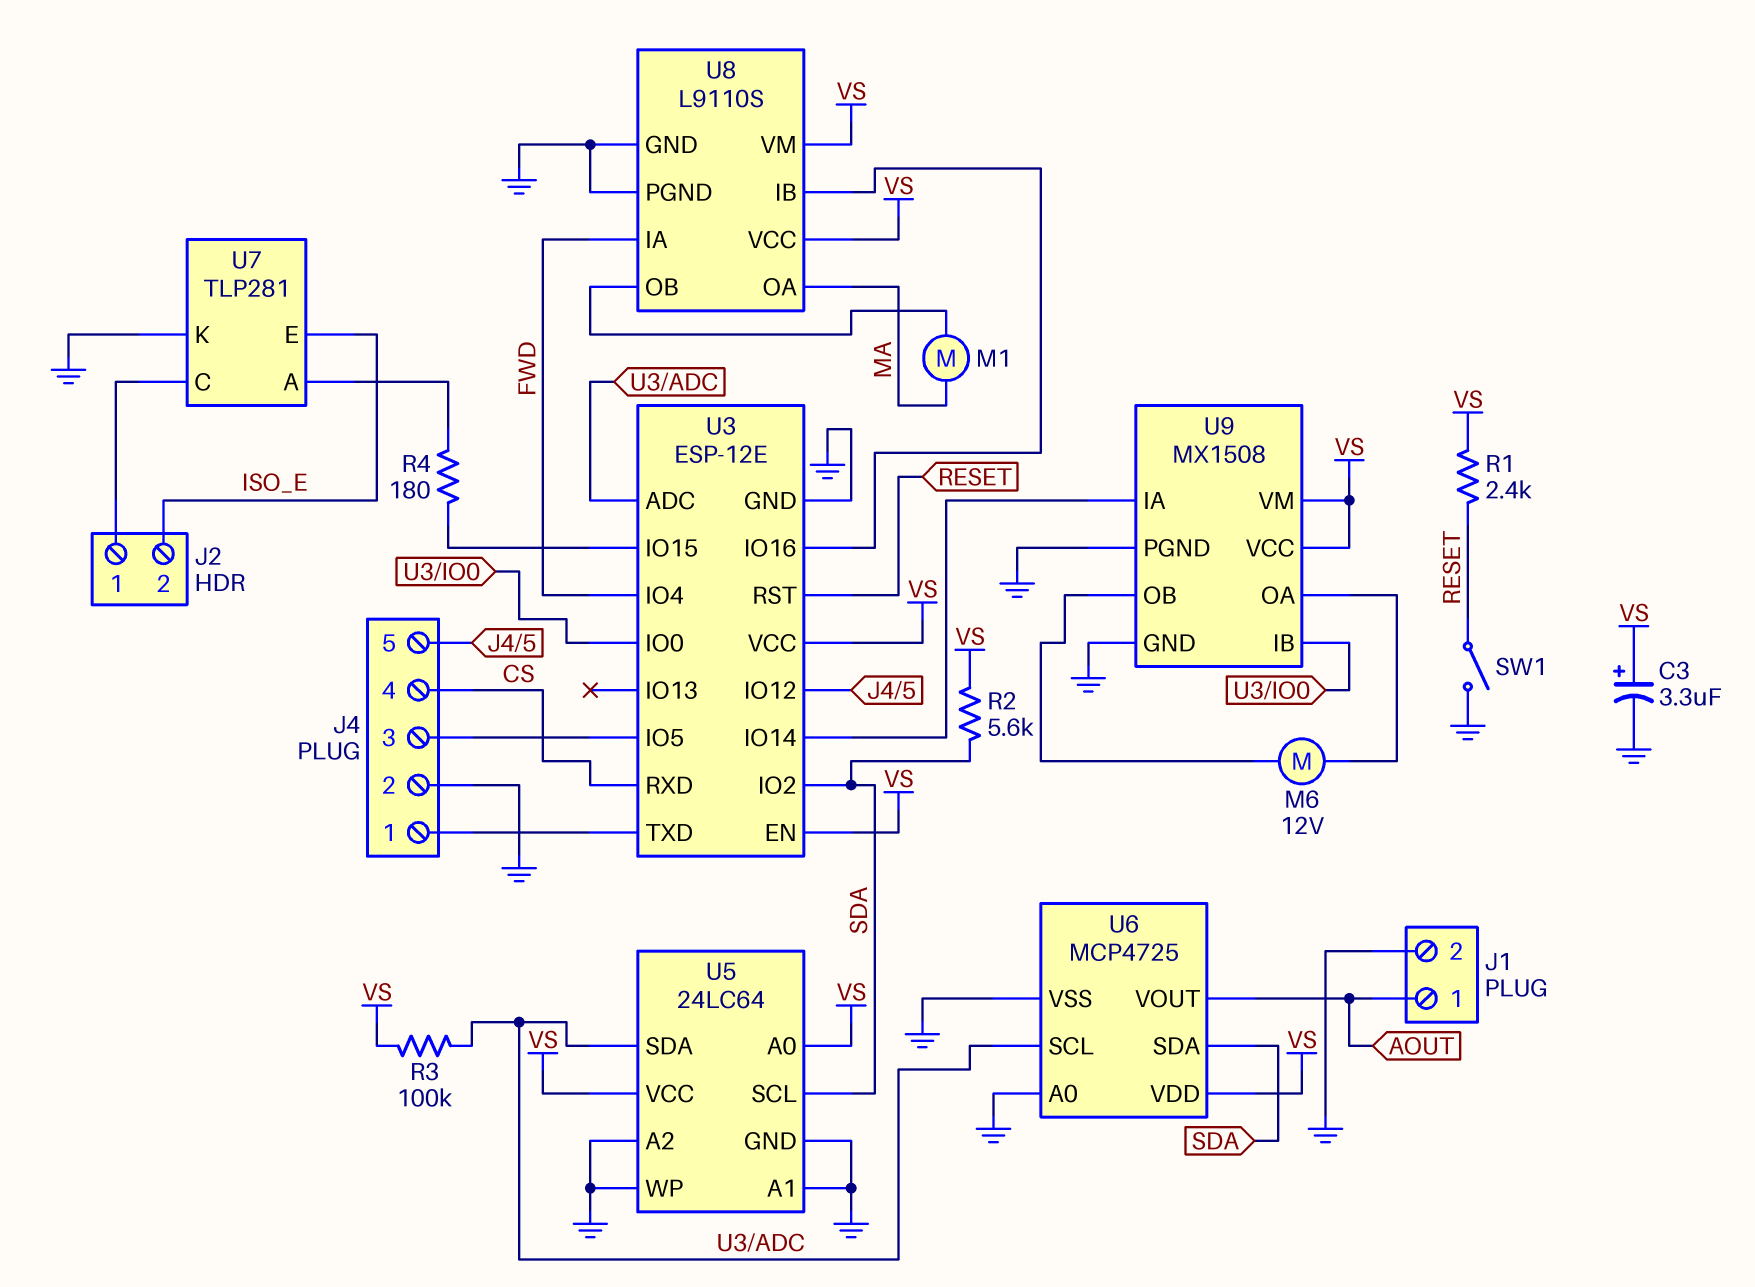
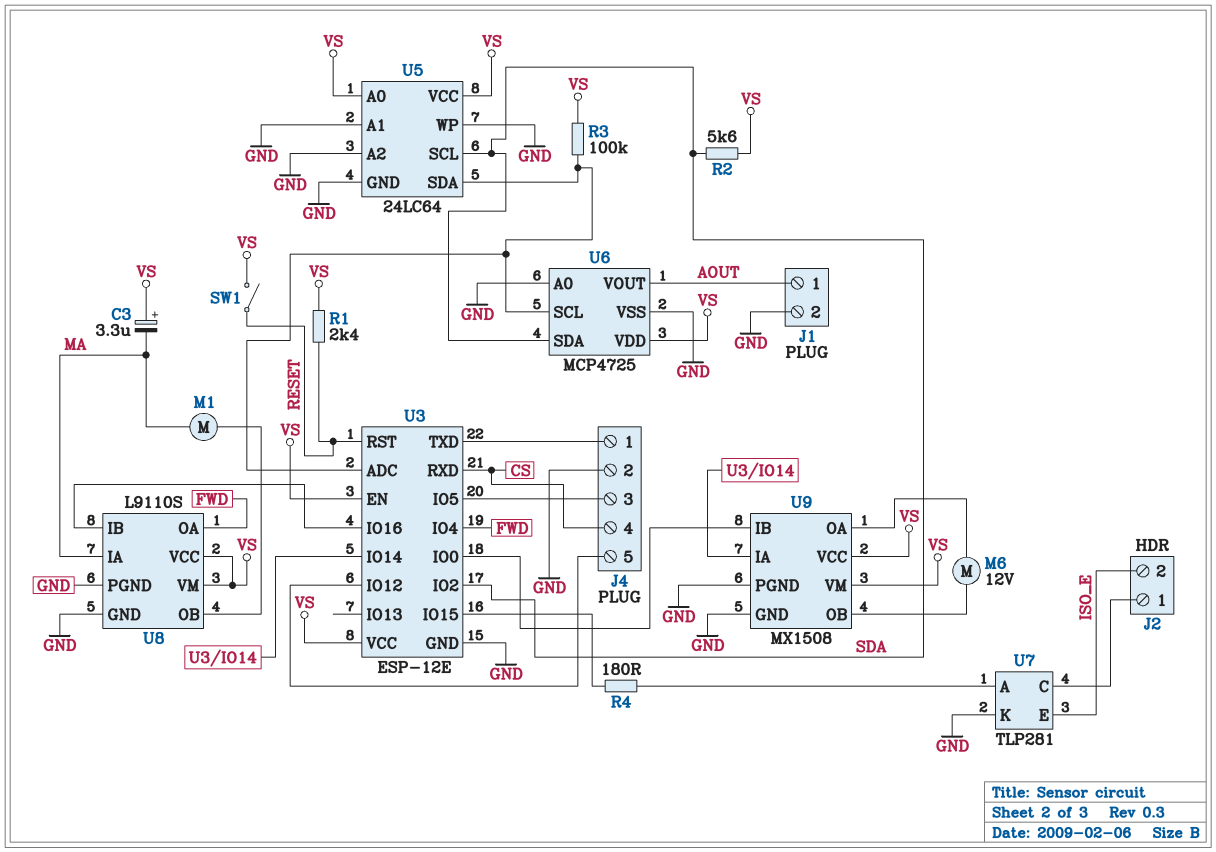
C3: 3.3uF (plus VS, minus GND) -> 3.3uF (plus VS, minus MA)
SW1: switch (GND, RESET) -> switch (RESET, VS)
U8 pin IA: FWD -> MA
U8 pin OA: MA -> FWD

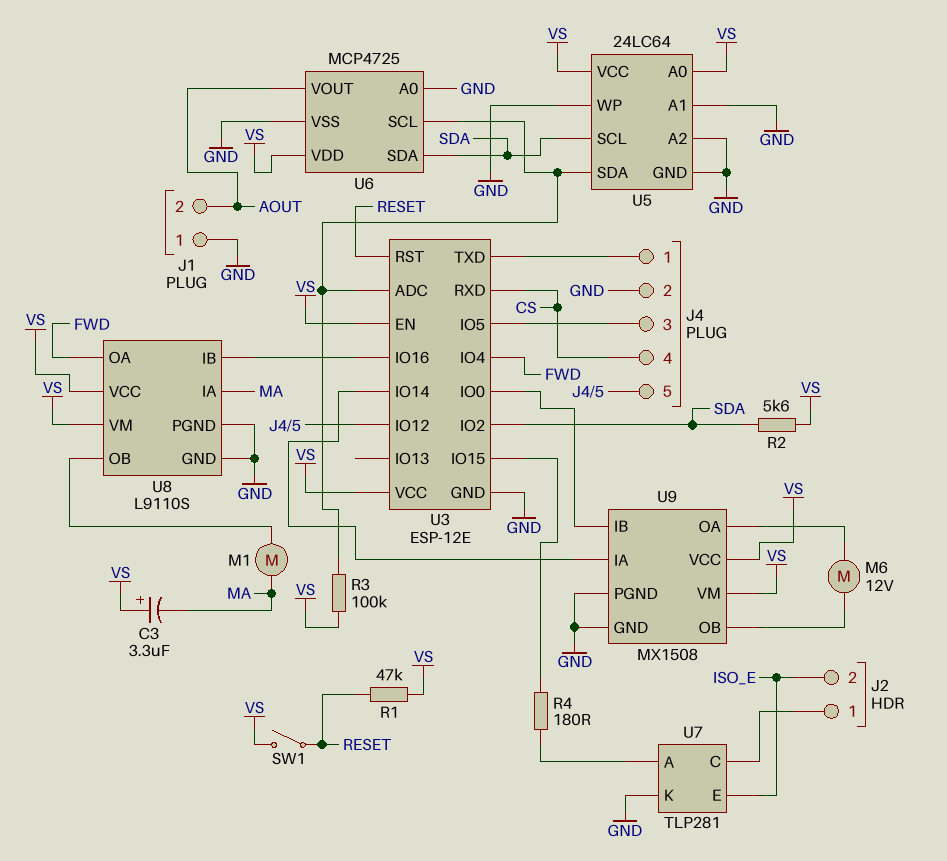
J1 pin 1: AOUT -> GND
J1 pin 2: GND -> AOUT
R1: 2.4k (RESET, VS) -> 47k (RESET, VS)

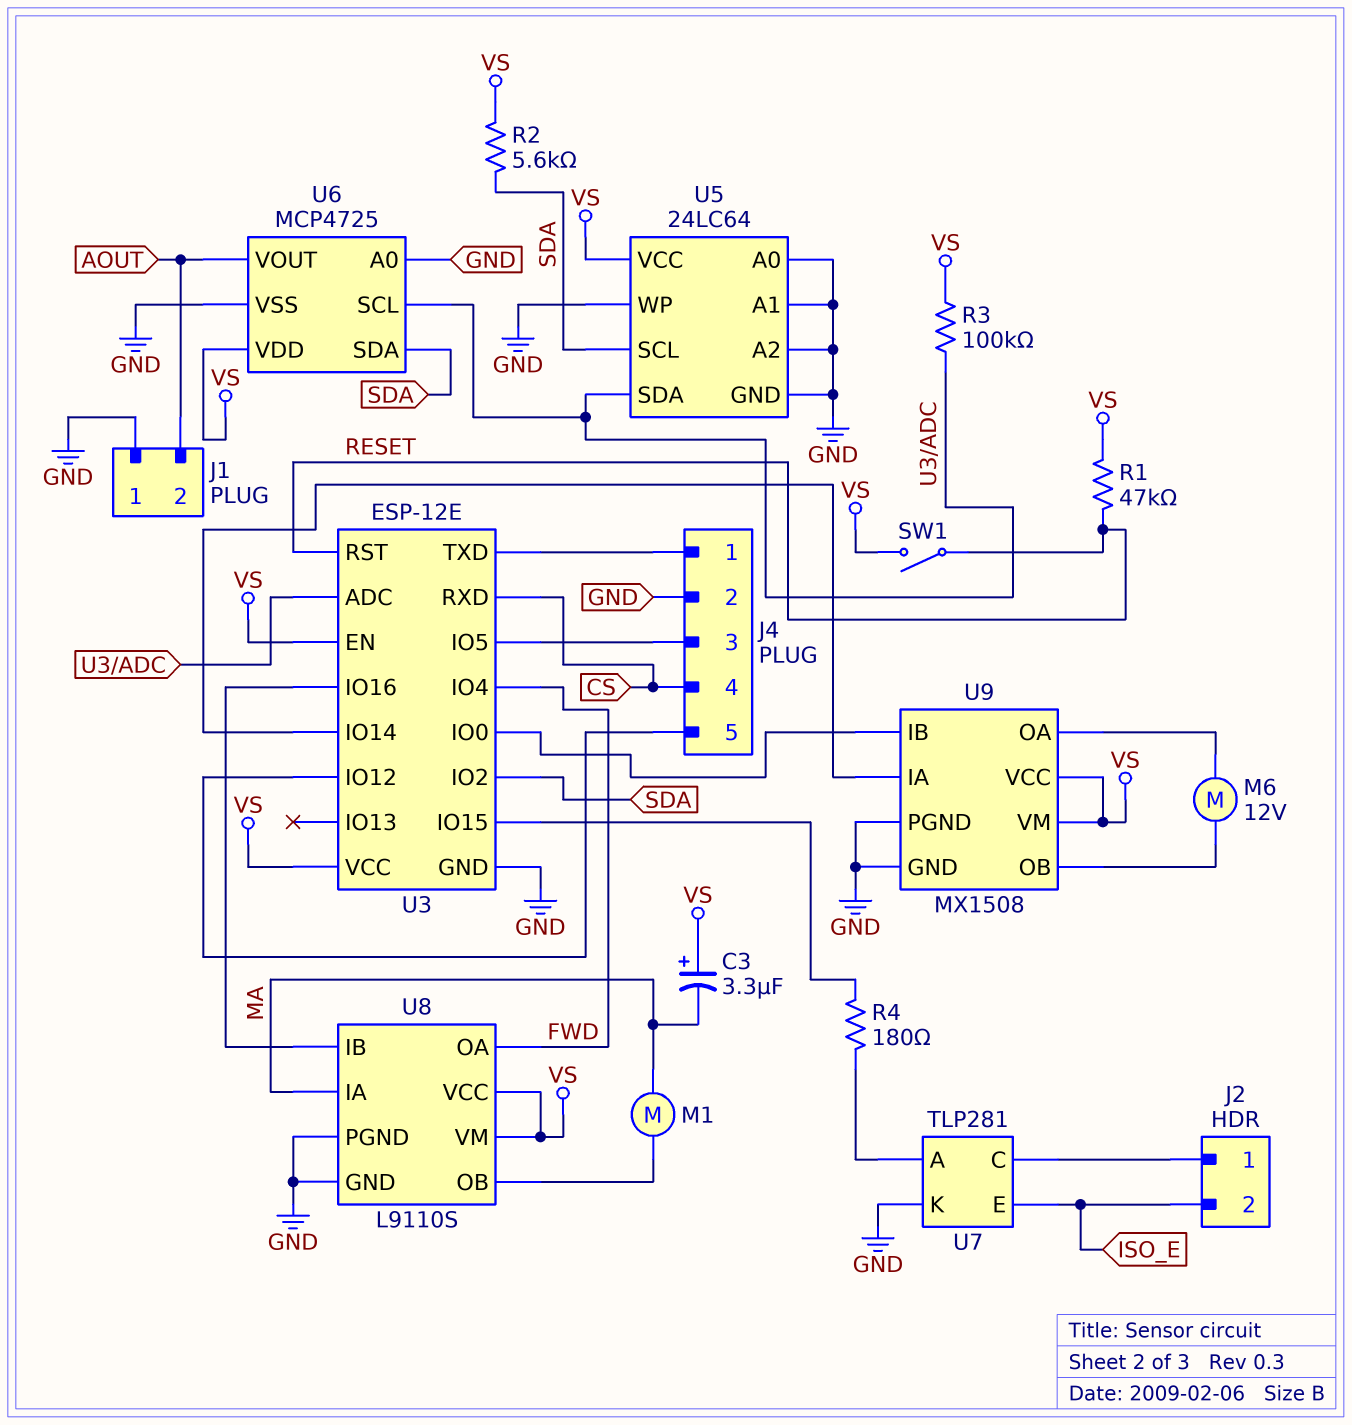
U5 pin A0: VS -> GND

